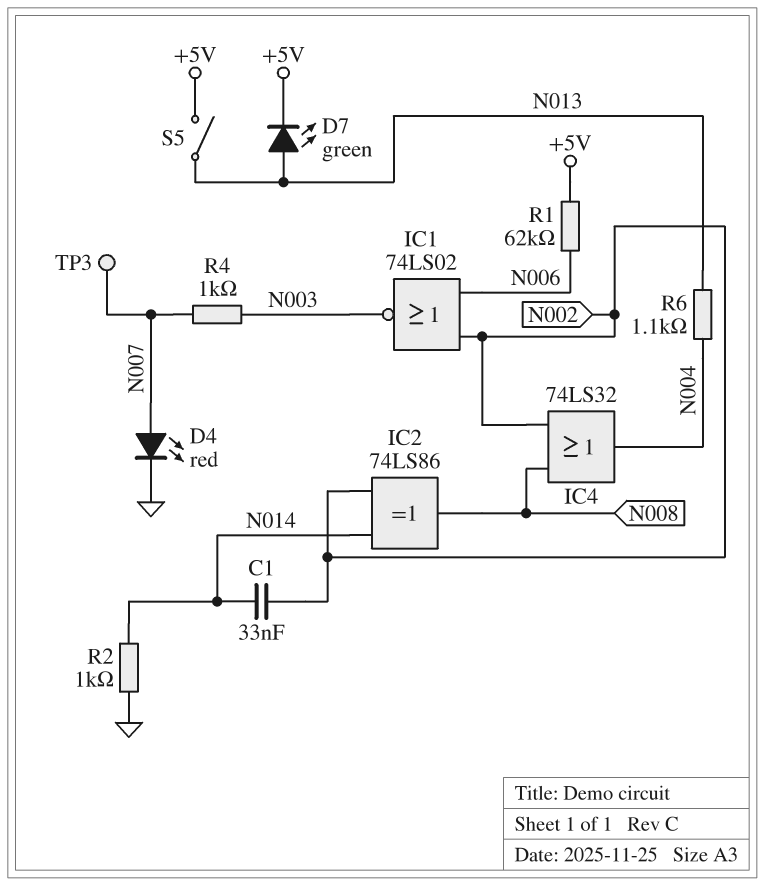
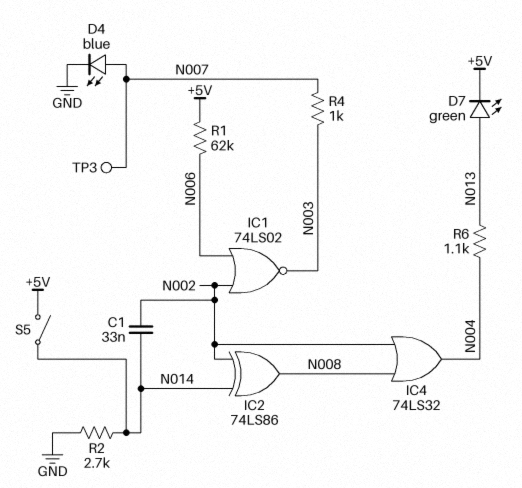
D4: LED red (A N007, K GND) -> LED blue (A N007, K GND)
R2: 1k (GND, N014) -> 2.7k (GND, N014)
S5: switch (+5V, N013) -> switch (+5V, N014)

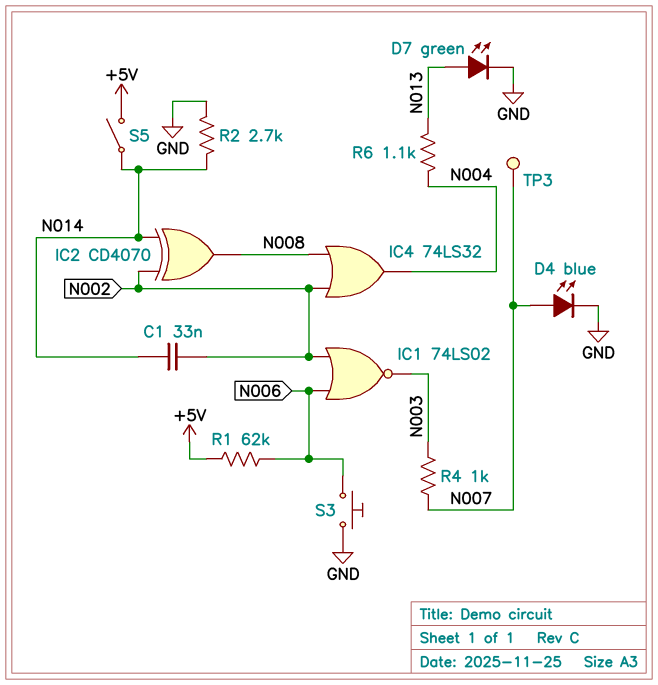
D7: LED green (A N013, K +5V) -> LED green (A N013, K GND)
IC2: XOR 74LS86 (in N002, in N014, out N008) -> XOR CD4070 (in N002, in N014, out N008)
S3: none -> button (GND, N006)

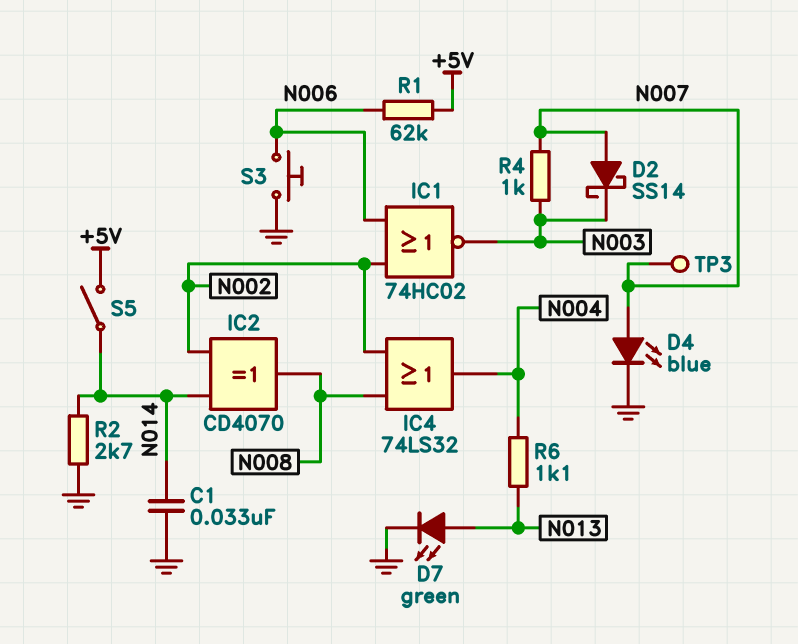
C1: 33nF (N002, N014) -> 33nF (GND, N014)
D2: none -> schottky SS14 (A N007, K N003)
IC1: NOR 74LS02 (in N002, in N006, out N003) -> NOR 74HC02 (in N002, in N006, out N003)

